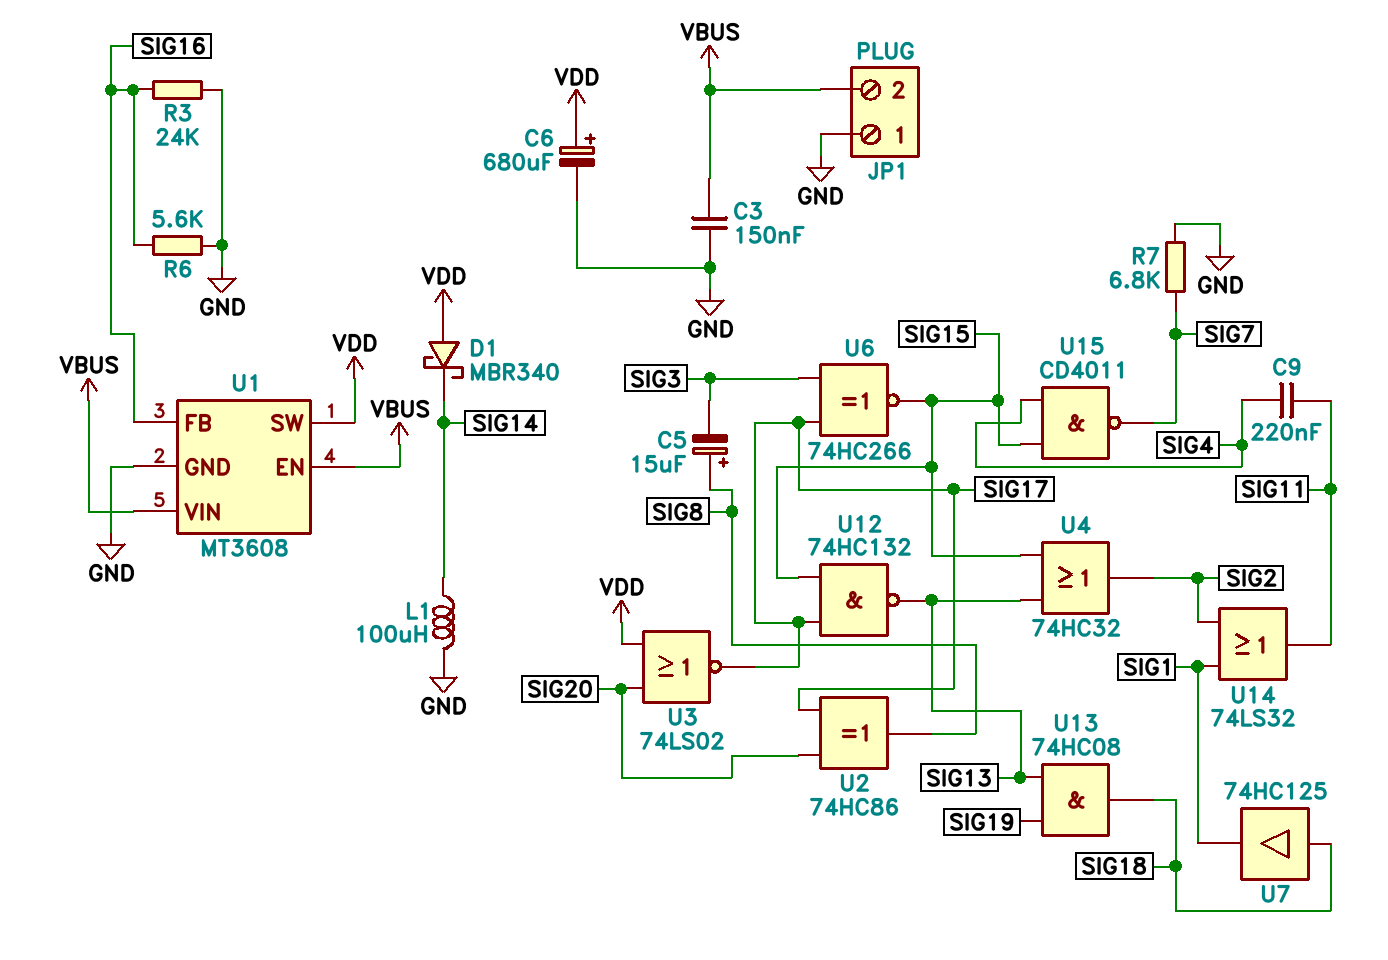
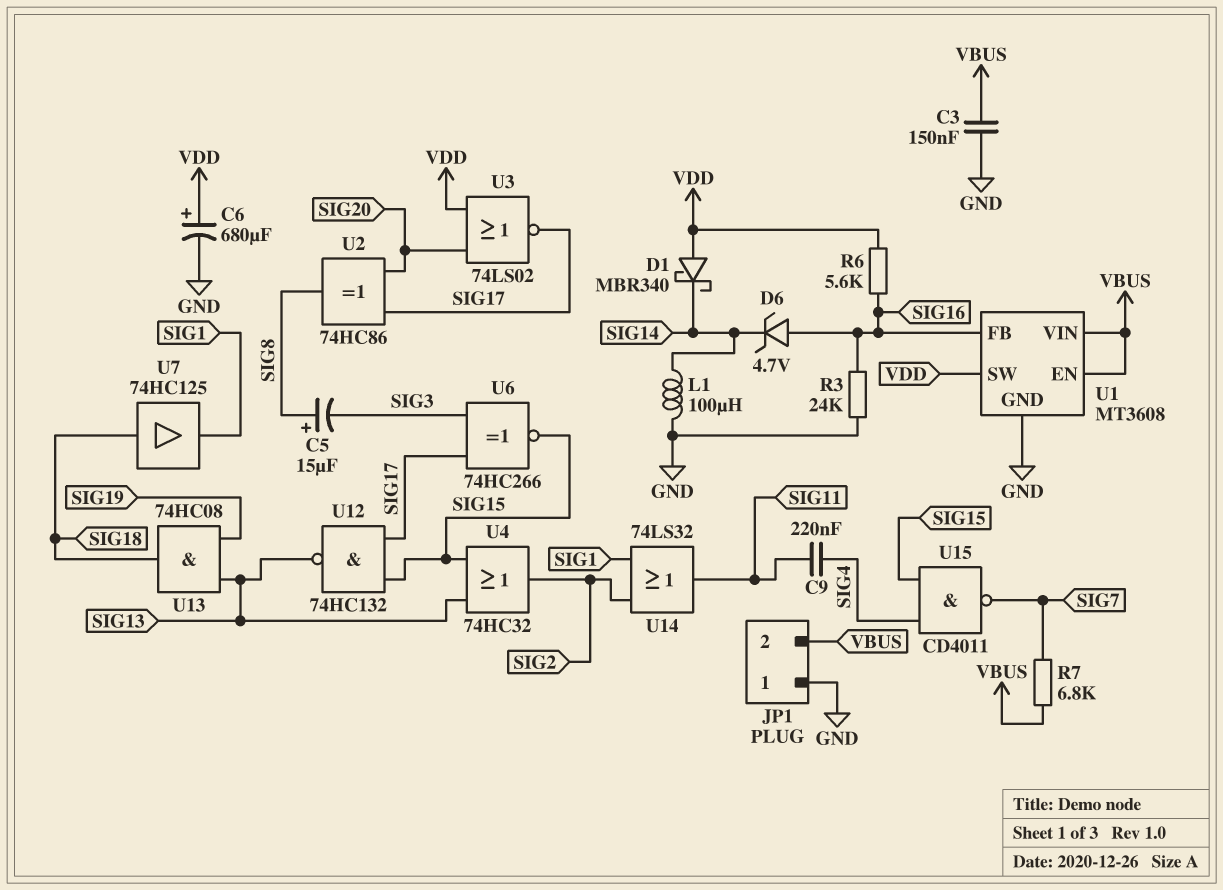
D6: none -> zener 4.7V (A SIG16, K SIG14)
R6: 5.6k (GND, SIG16) -> 5.6k (SIG16, VDD)
R7: 6.8k (GND, SIG7) -> 6.8k (SIG7, VBUS)

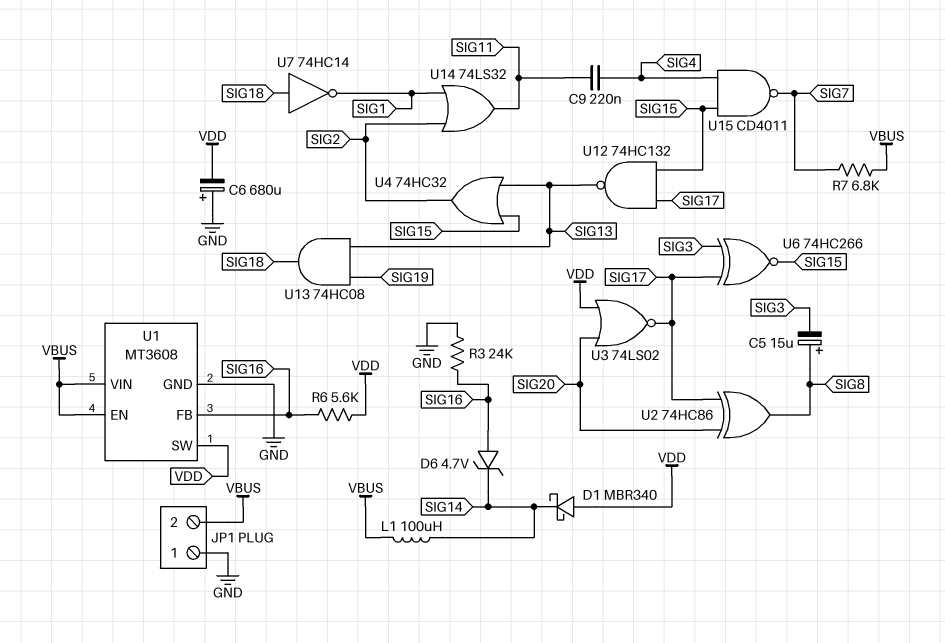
C3: 150nF (GND, VBUS) -> none
C6: 680uF (plus VDD, minus GND) -> 680uF (plus GND, minus VDD)
L1: 100uH (GND, SIG14) -> 100uH (SIG14, VBUS)
U7: buffer 74HC125 (in SIG18, out SIG1) -> NOT 74HC14 (in SIG18, out SIG1)

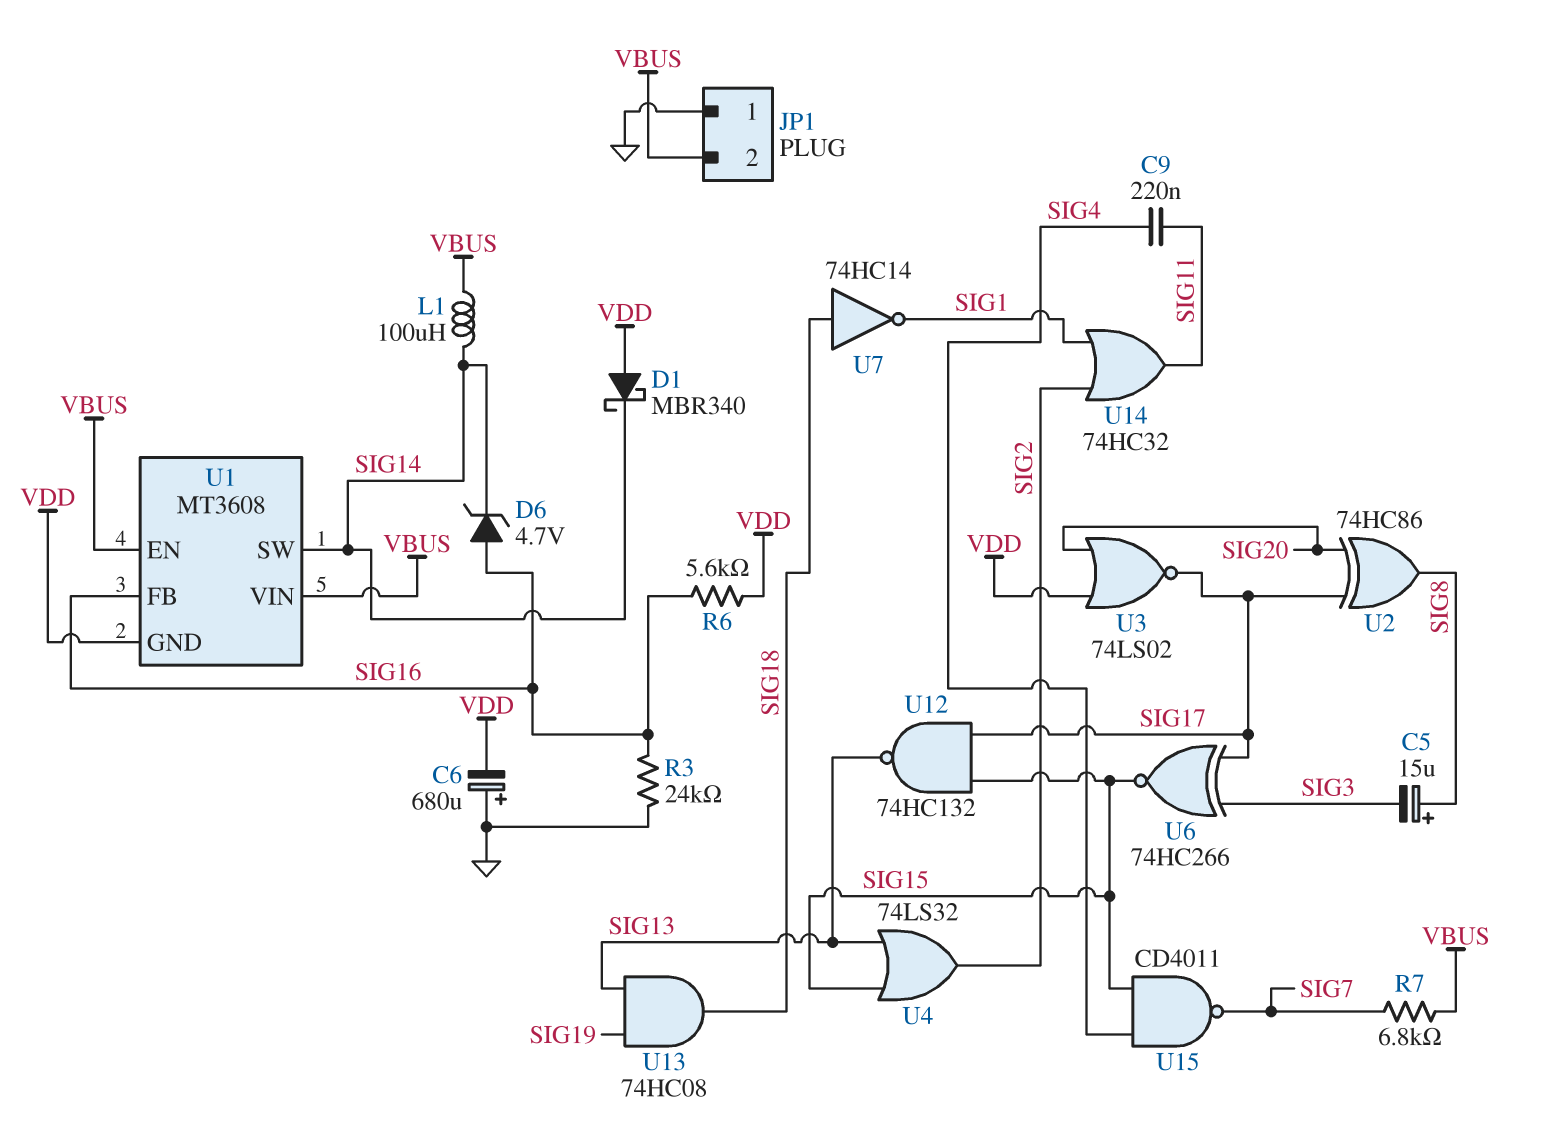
U1 pin GND: GND -> VDD
U1 pin SW: VDD -> SIG14
U4: OR 74HC32 (in SIG13, in SIG15, out SIG2) -> OR 74LS32 (in SIG13, in SIG15, out SIG2)
U14: OR 74LS32 (in SIG1, in SIG2, out SIG11) -> OR 74HC32 (in SIG1, in SIG2, out SIG11)

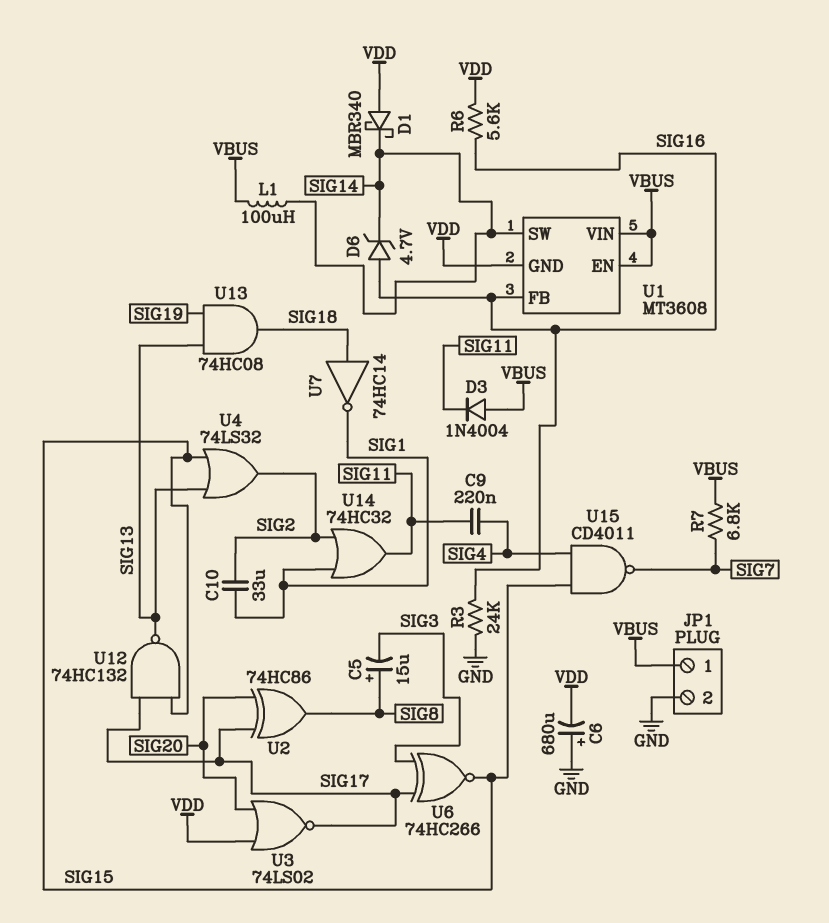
C10: none -> 33uF (SIG1, SIG2)
D3: none -> diode 1N4004 (A VBUS, K SIG11)
JP1 pin 1: GND -> VBUS
JP1 pin 2: VBUS -> GND

